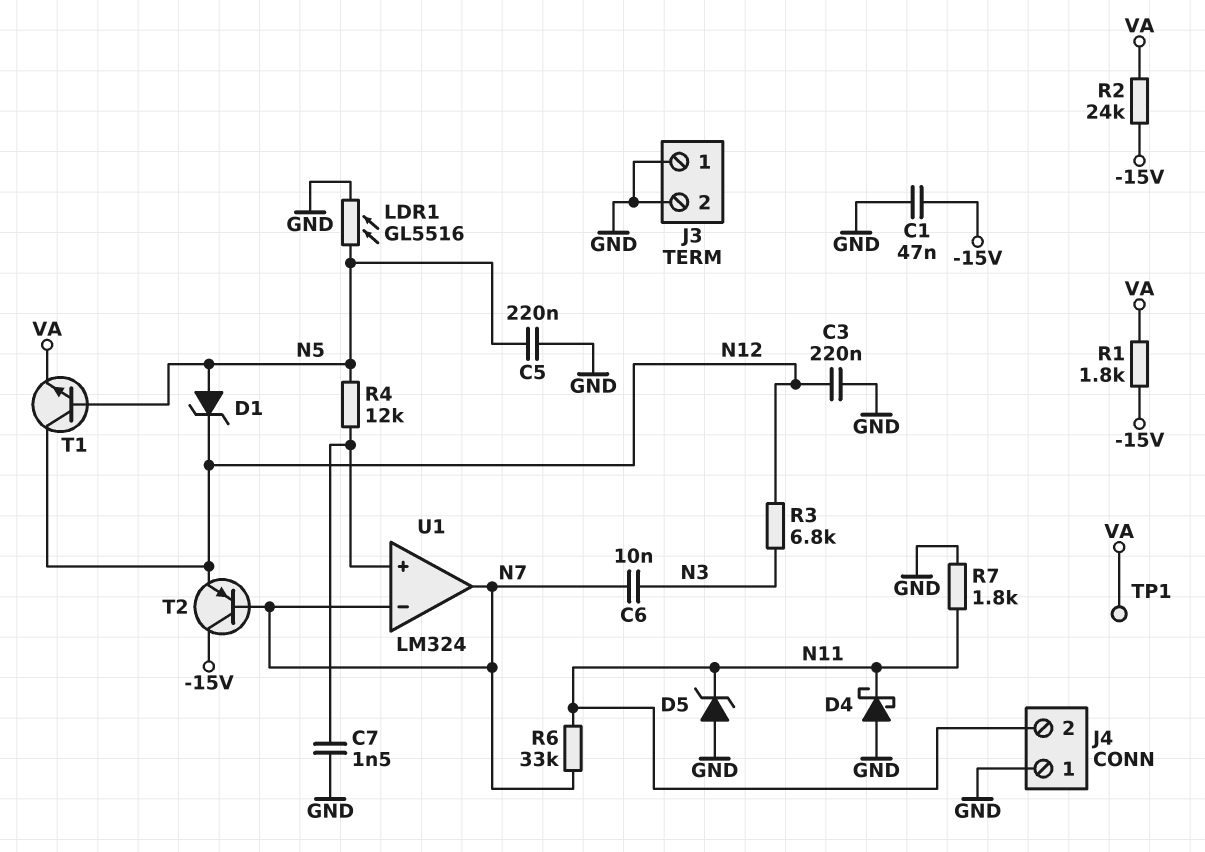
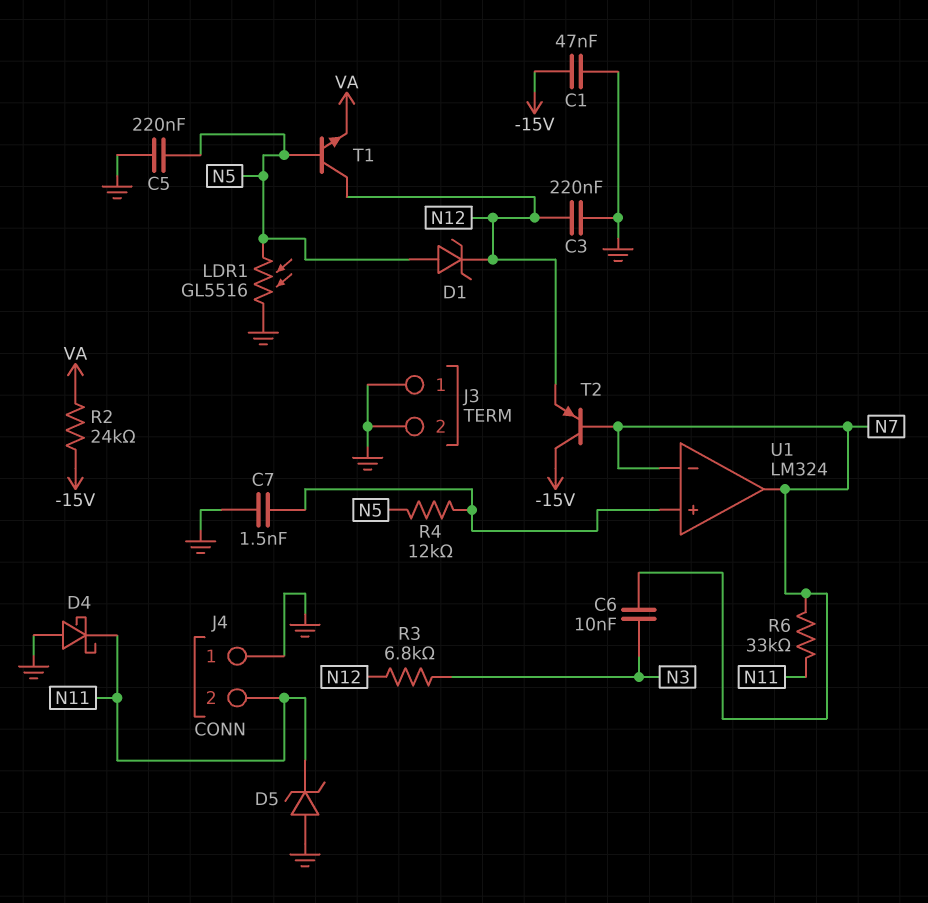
R1: 1.8k (-15V, VA) -> none
R7: 1.8k (GND, N11) -> none
TP1: test point (VA) -> none

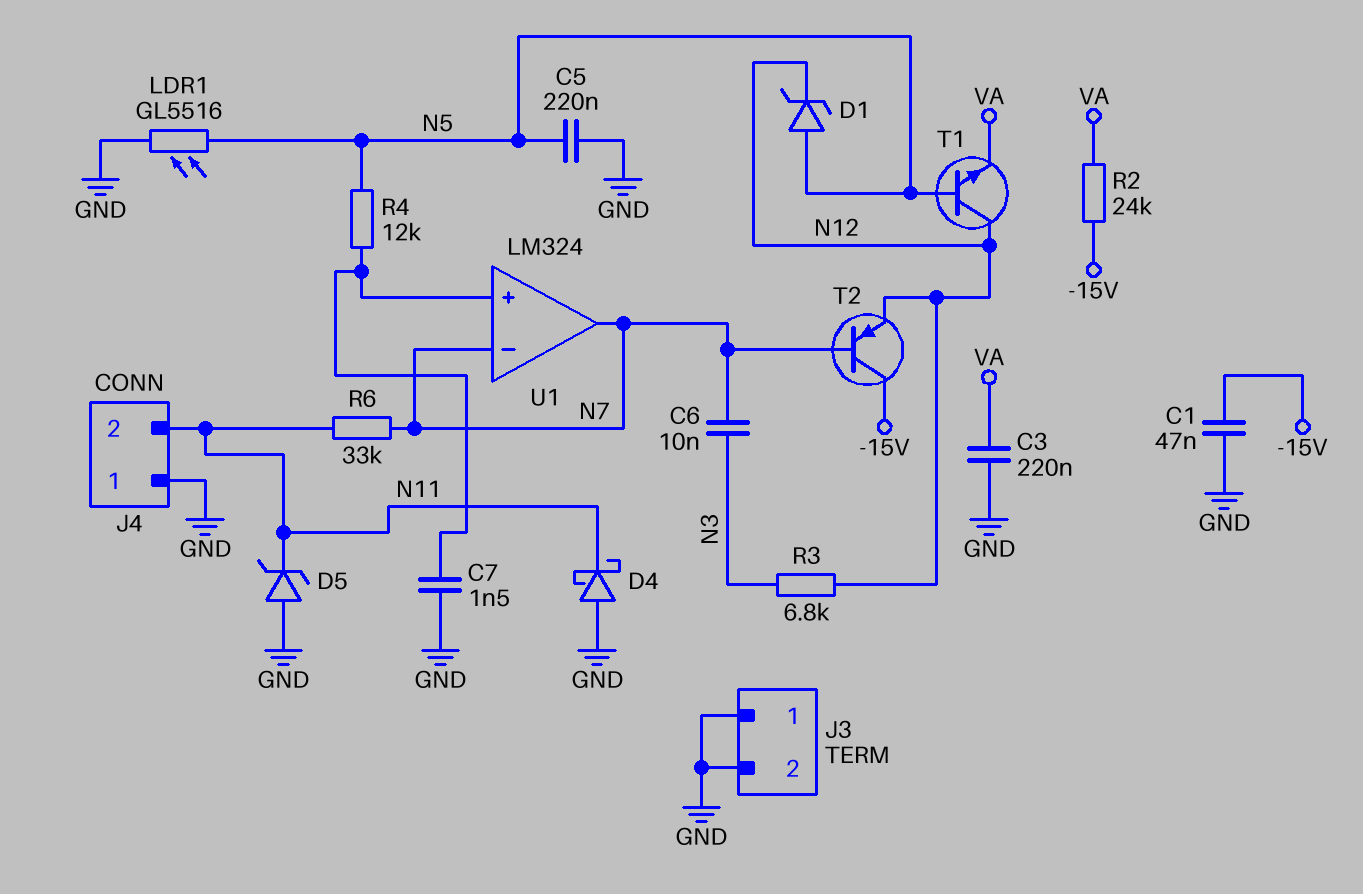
C3: 220nF (GND, N12) -> 220nF (GND, VA)

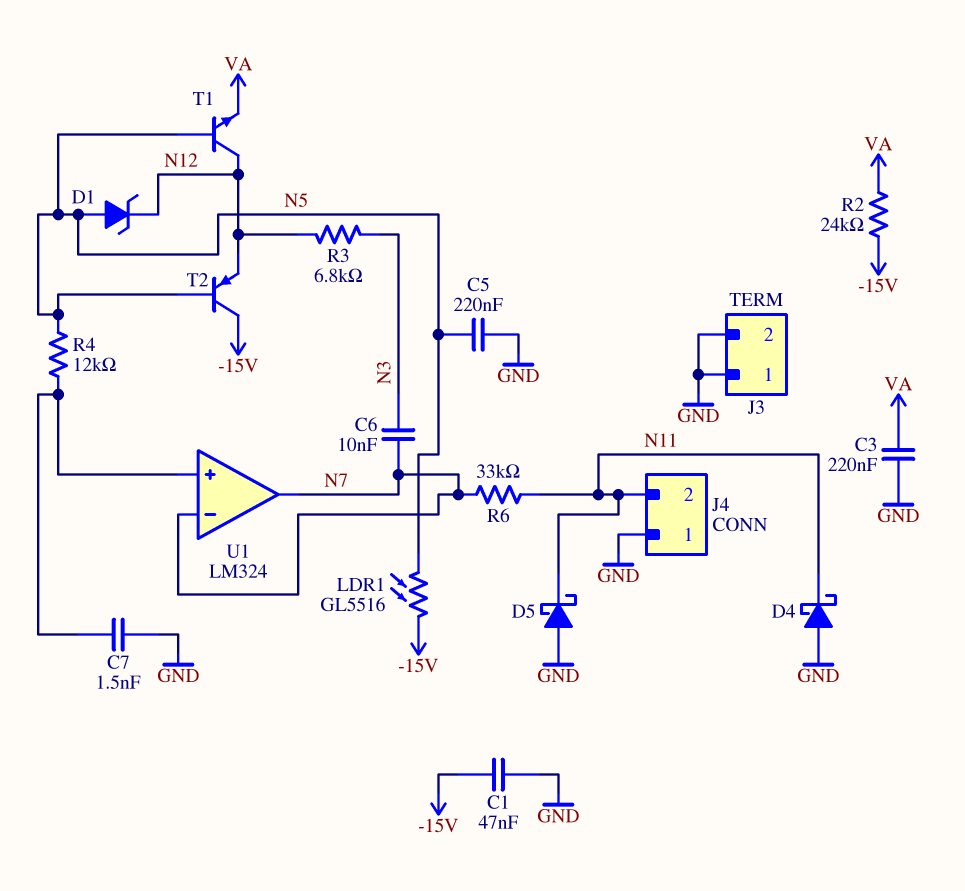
D5: zener (A GND, K N11) -> schottky (A GND, K N11)
LDR1: GL5516 (GND, N5) -> GL5516 (-15V, N5)
T2: PNP (B N7, C -15V, E N12) -> PNP (B N5, C -15V, E N12)

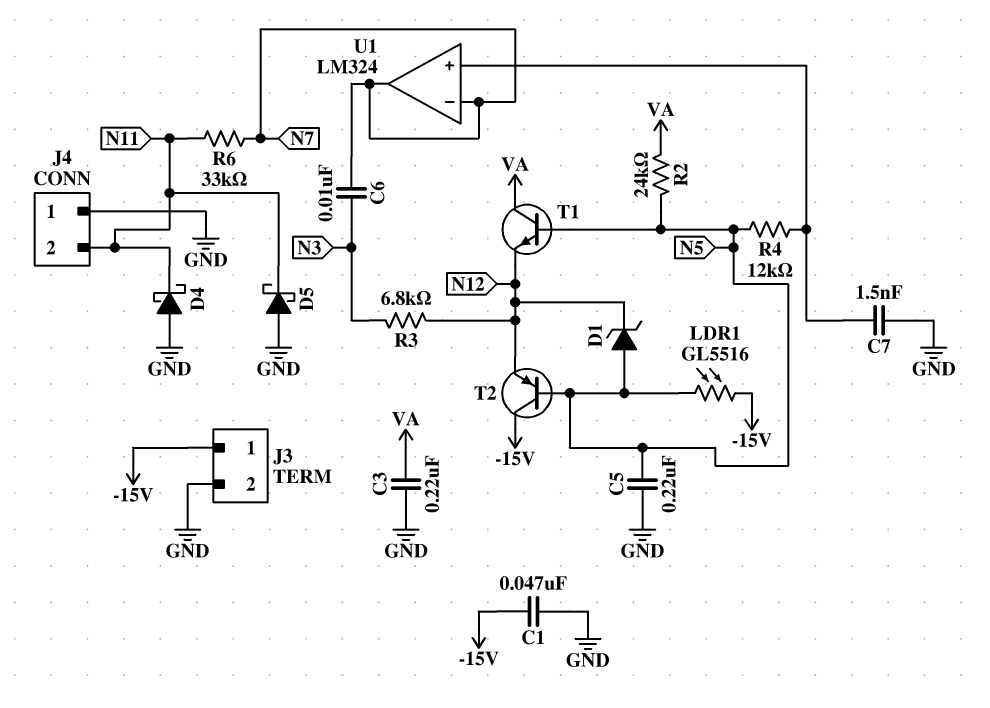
J3 pin 1: GND -> -15V
R2: 24k (-15V, VA) -> 24k (N5, VA)
T1: NPN (B N5, C N12, E VA) -> NPN (B N5, C VA, E N12)

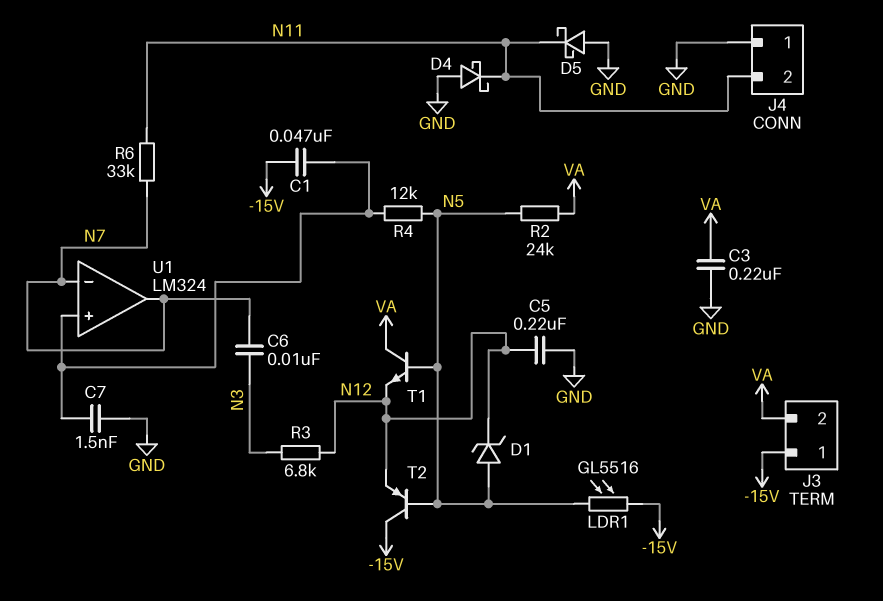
C1: 47nF (-15V, GND) -> 47nF (-15V, U1/in+)
C5: 220nF (GND, N5) -> 220nF (GND, N12)
J3 pin 2: GND -> VA

